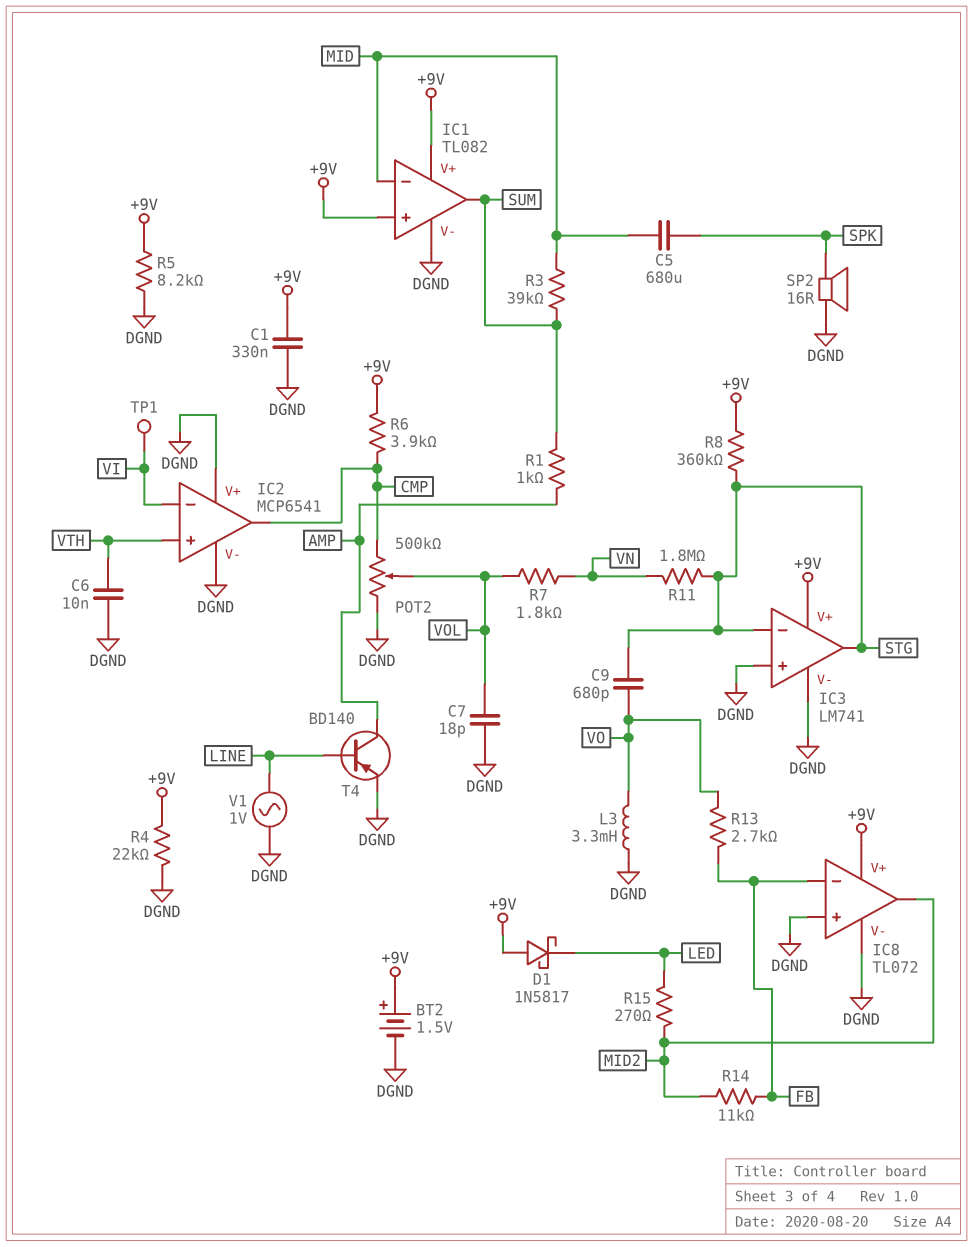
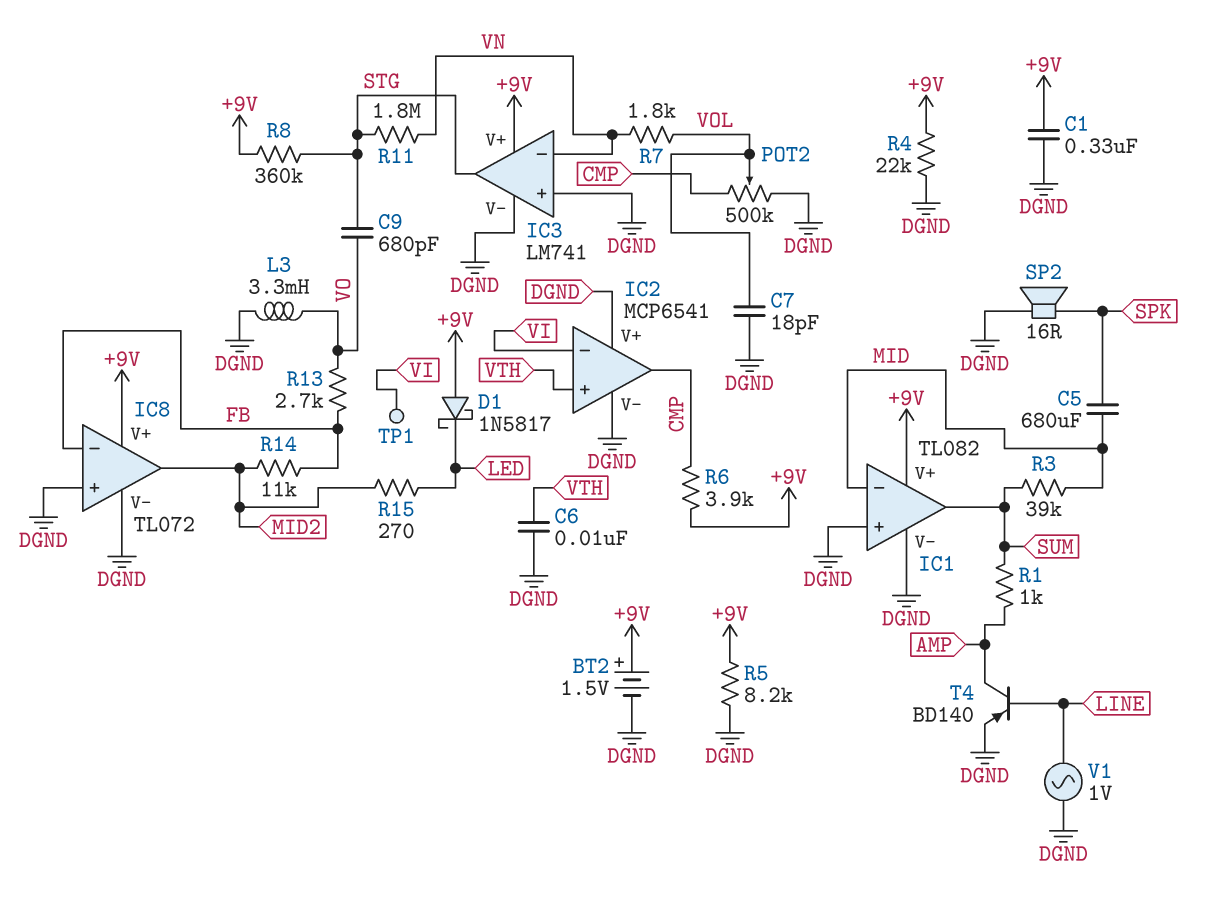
IC1 pin in+: +9V -> DGND
IC3 pin in-: STG -> VN

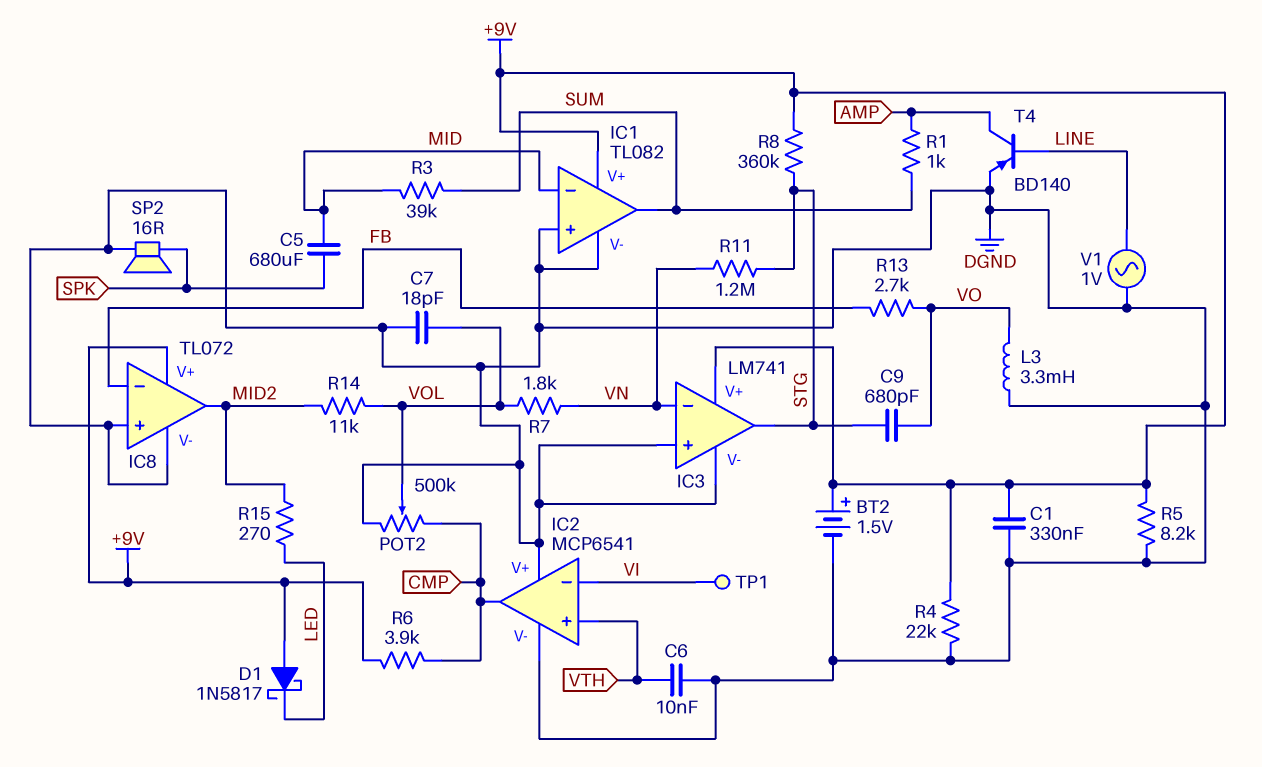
R11: 1.8M (STG, VN) -> 1.2M (STG, VN)
R14: 11k (FB, MID2) -> 11k (MID2, VOL)

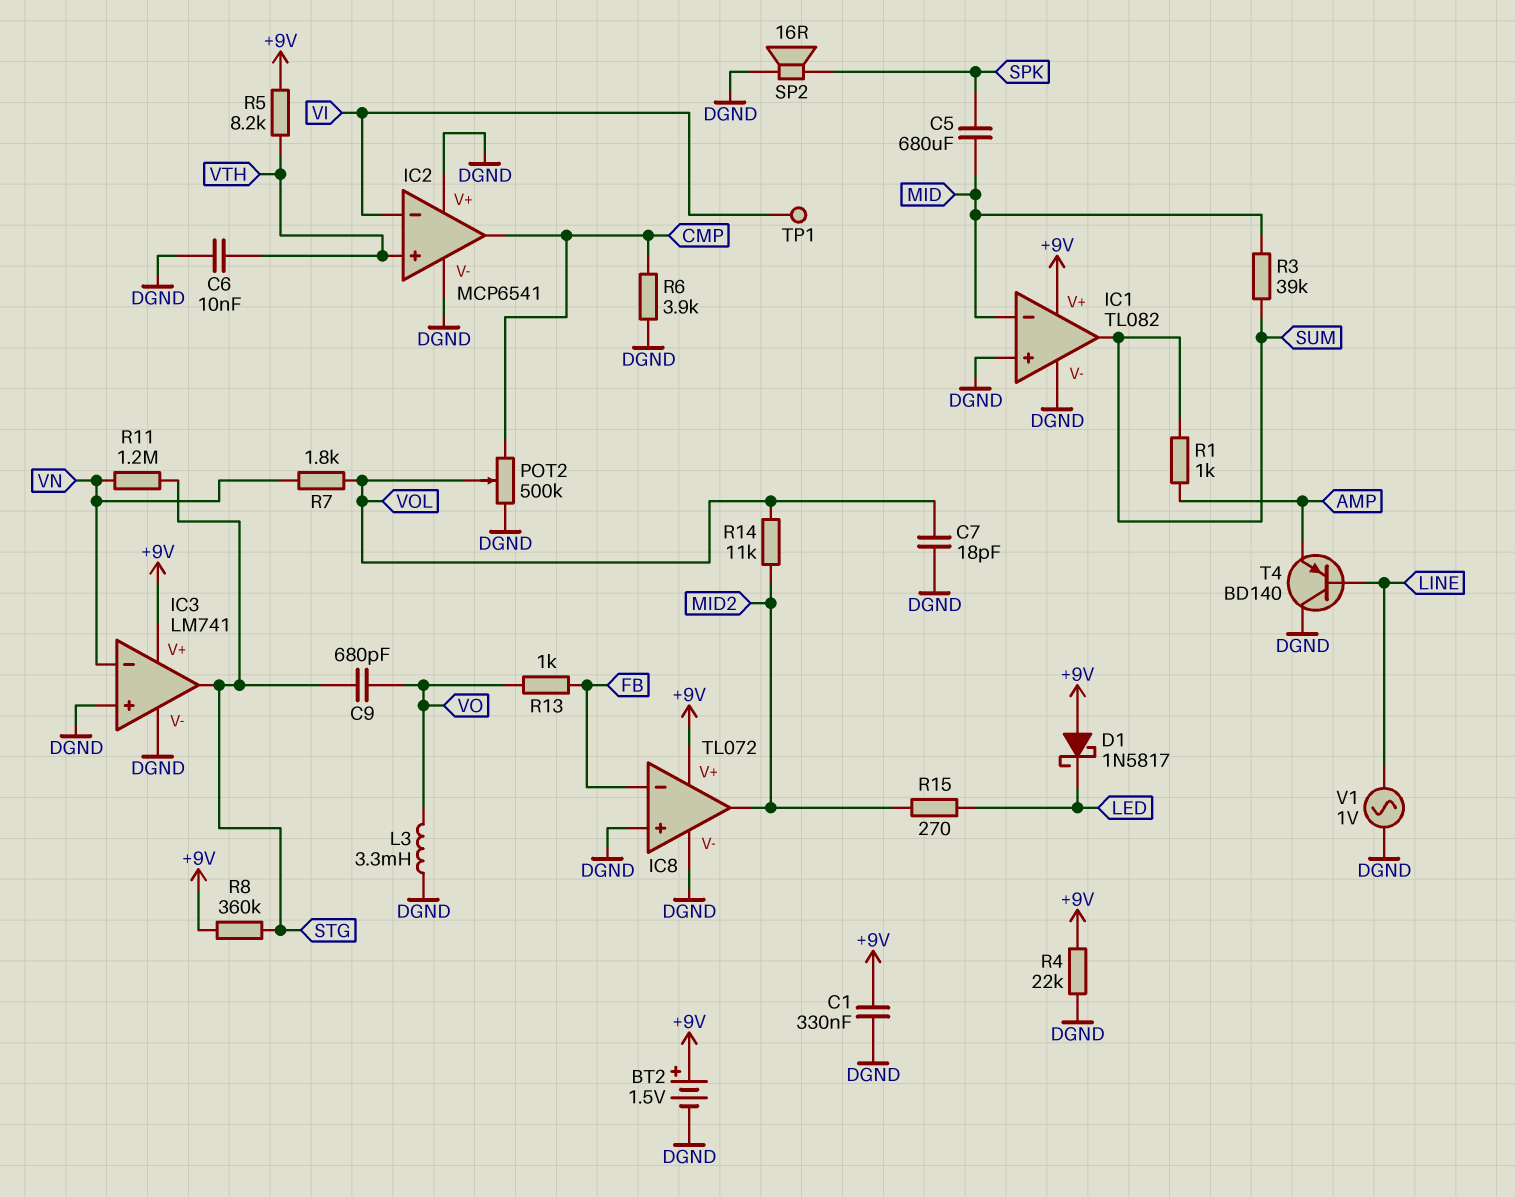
R5: 8.2k (+9V, DGND) -> 8.2k (+9V, VTH)
R6: 3.9k (+9V, CMP) -> 3.9k (CMP, DGND)
R13: 2.7k (FB, VO) -> 1k (FB, VO)
T4: PNP BD140 (B LINE, C AMP, E DGND) -> PNP BD140 (B LINE, C DGND, E AMP)

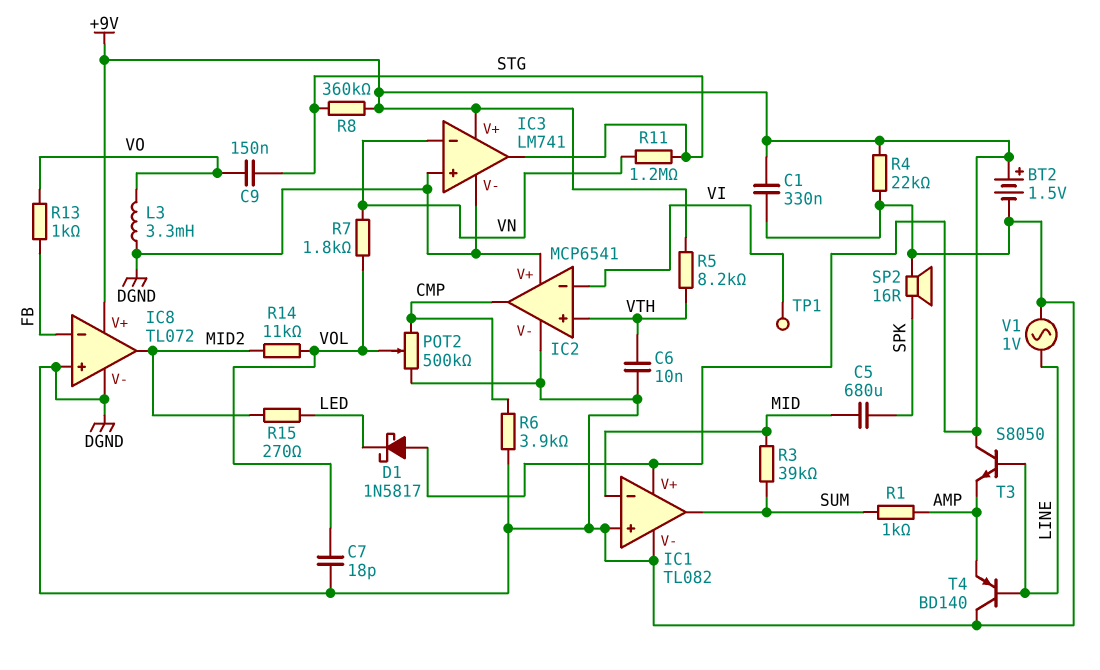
C9: 680pF (STG, VO) -> 150nF (STG, VO)
T3: none -> NPN S8050 (B LINE, C +9V, E AMP)

